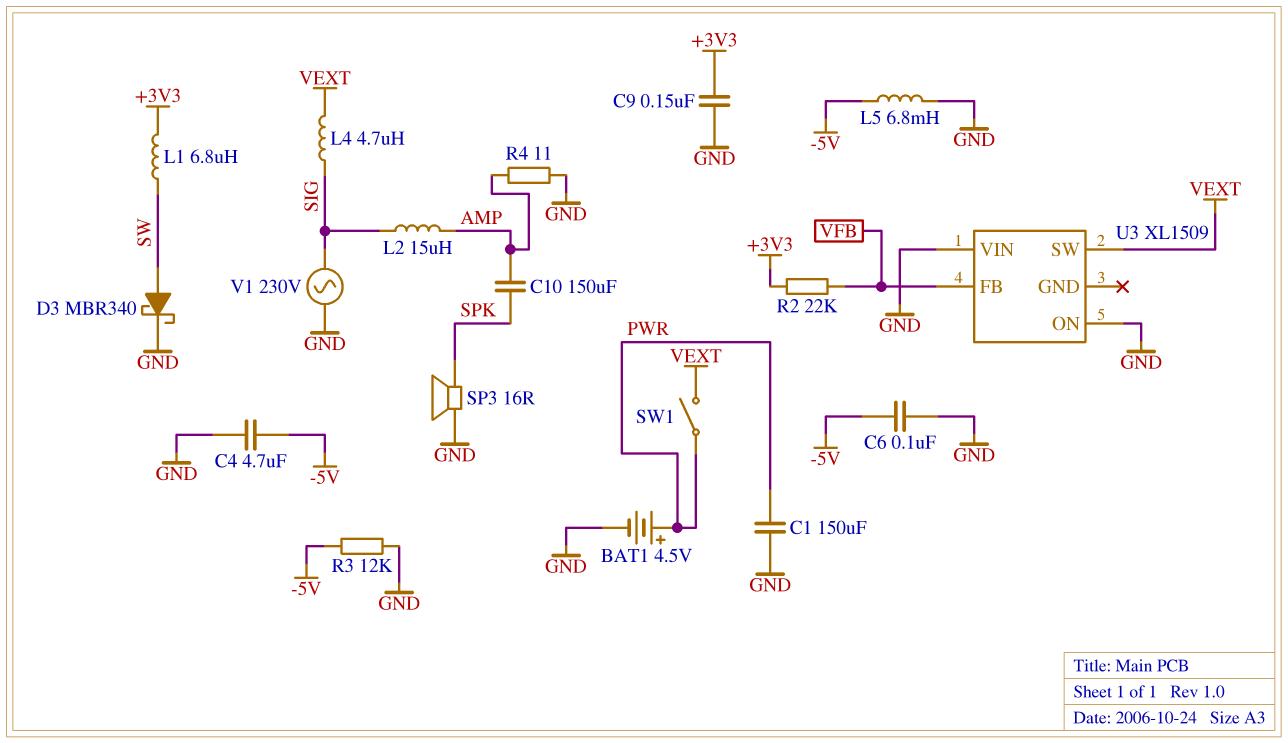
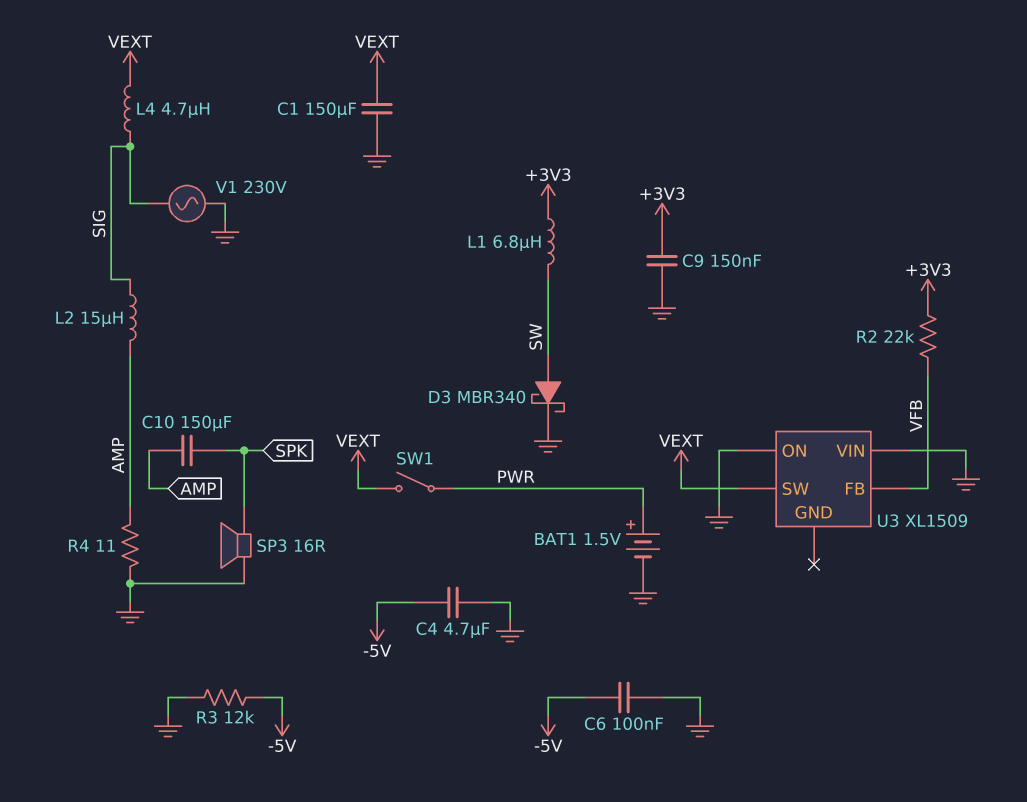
BAT1: 4.5V (plus PWR, minus GND) -> 1.5V (plus PWR, minus GND)
C1: 150uF (GND, PWR) -> 150uF (GND, VEXT)
L5: 6.8mH (-5V, GND) -> none

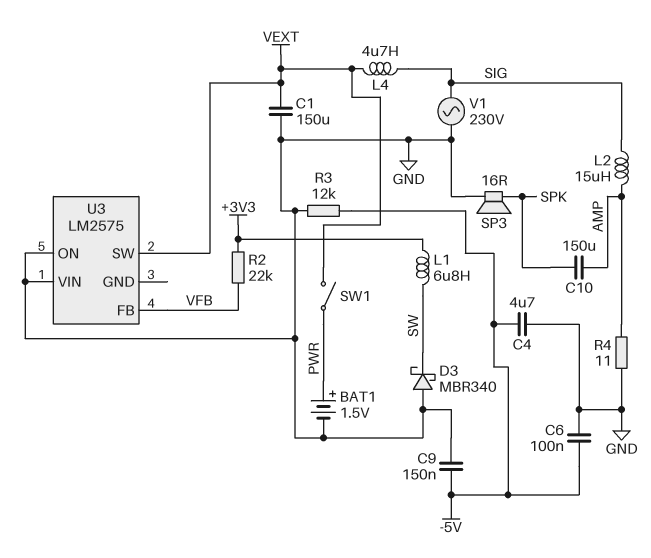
C9: 150nF (+3V3, GND) -> 150nF (-5V, GND)
D3: schottky MBR340 (A SW, K GND) -> schottky MBR340 (A GND, K SW)
U3: XL1509 -> LM2575

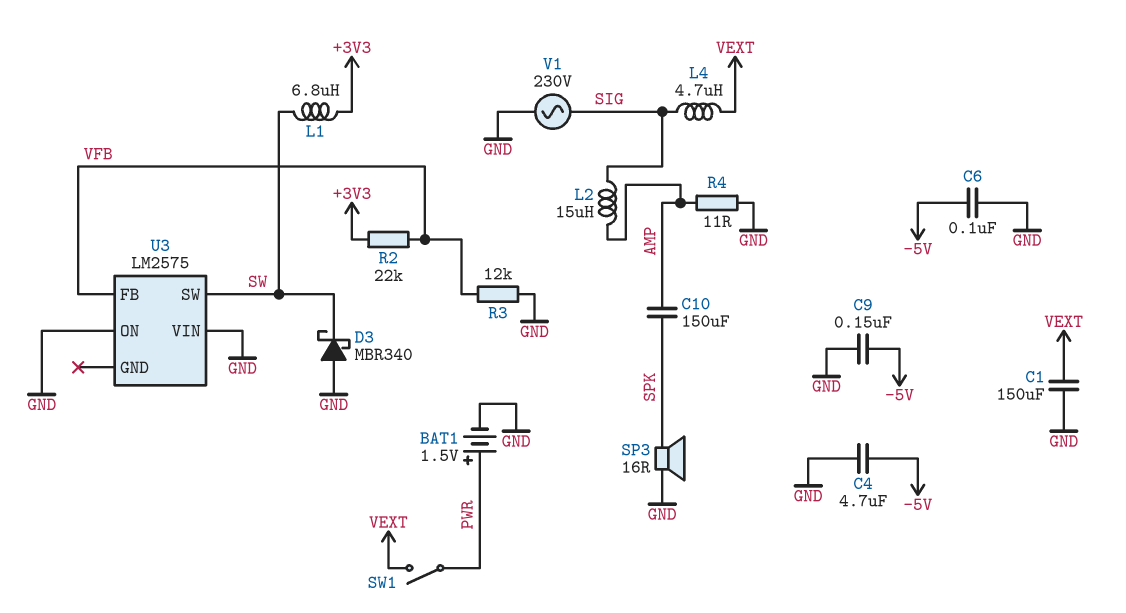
R3: 12k (-5V, GND) -> 12k (GND, VFB)
U3 pin SW: VEXT -> SW

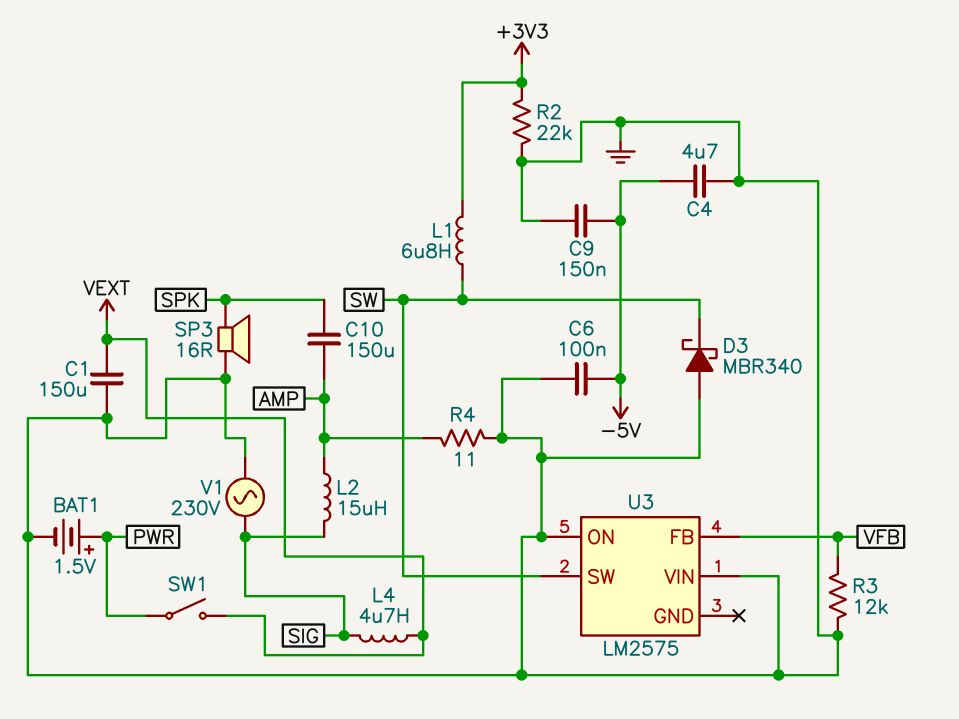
R2: 22k (+3V3, VFB) -> 22k (+3V3, GND)

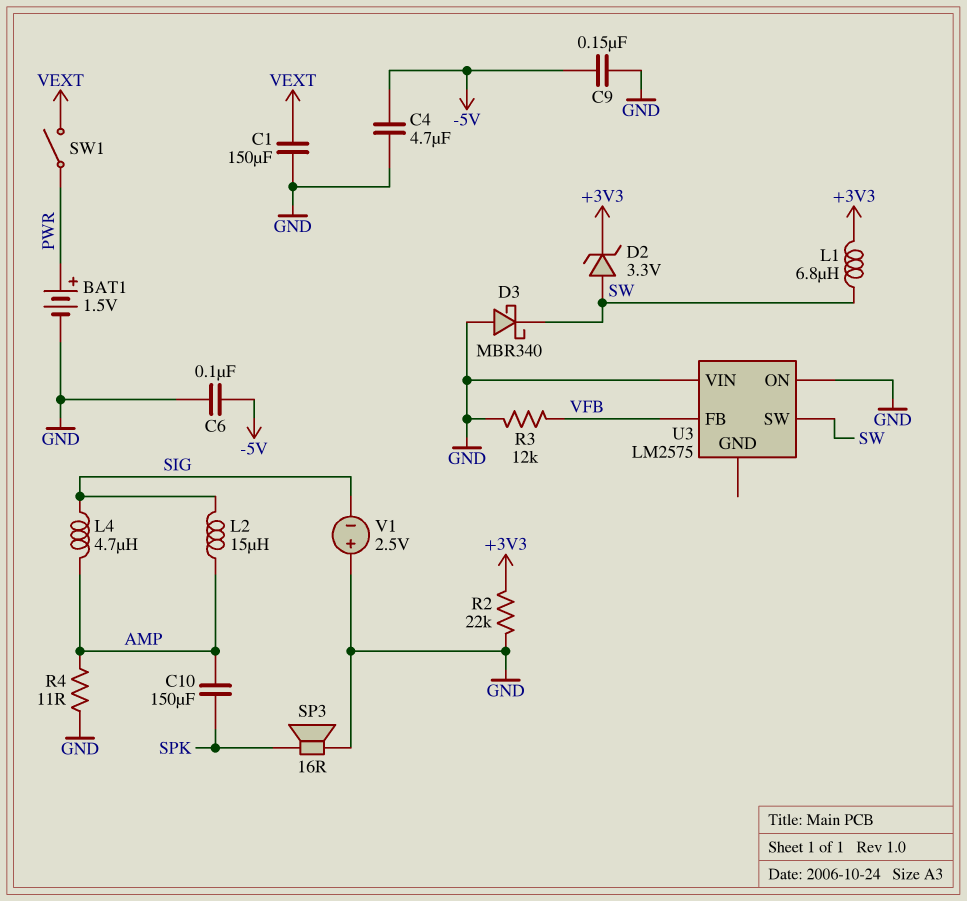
D2: none -> zener 3.3V (A SW, K +3V3)
L4: 4.7uH (SIG, VEXT) -> 4.7uH (AMP, SIG)
V1: AC 230V (GND, SIG) -> 2.5V (plus GND, minus SIG)

